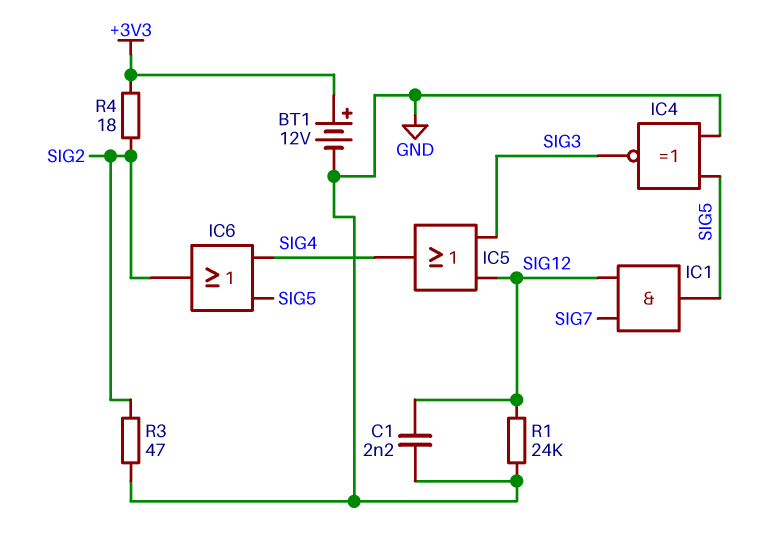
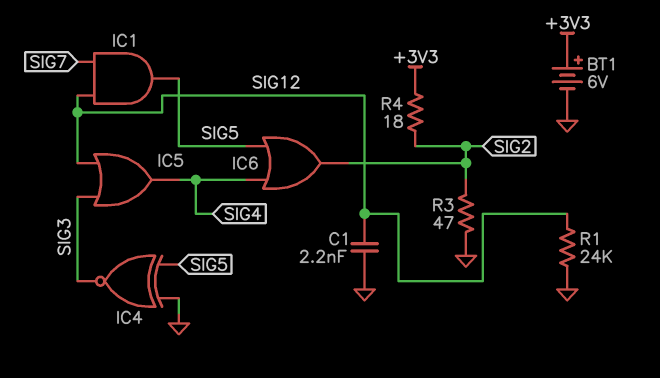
BT1: 12V (plus +3V3, minus GND) -> 6V (plus +3V3, minus GND)

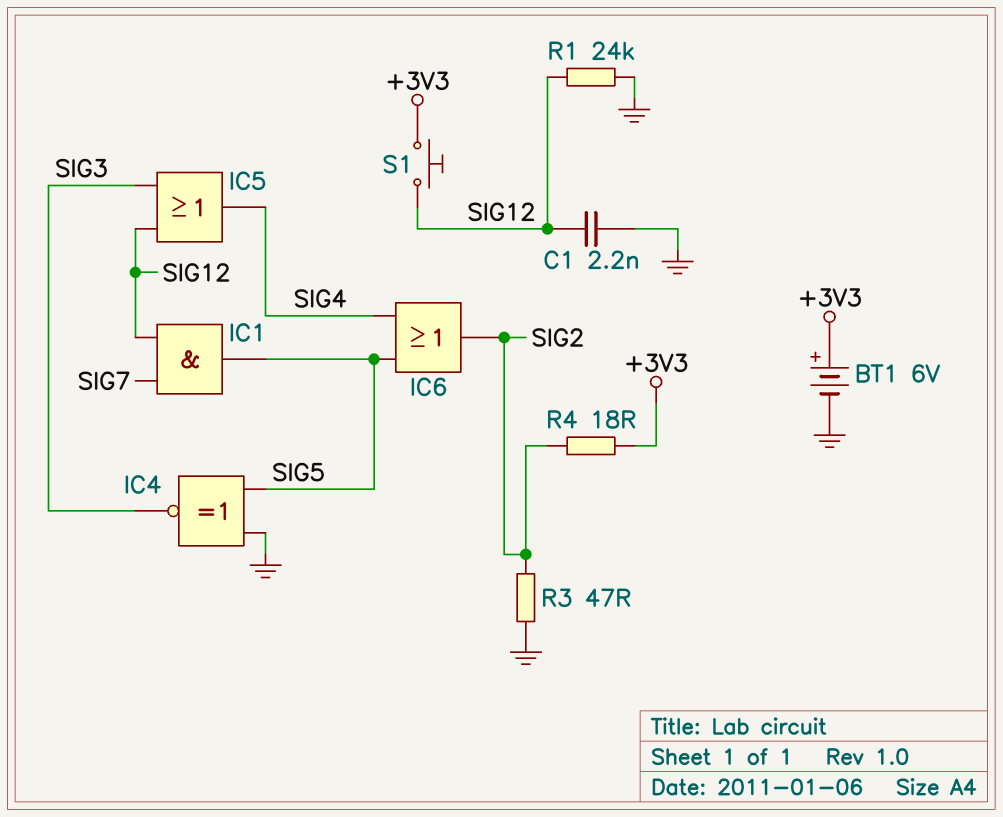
S1: none -> button (+3V3, SIG12)

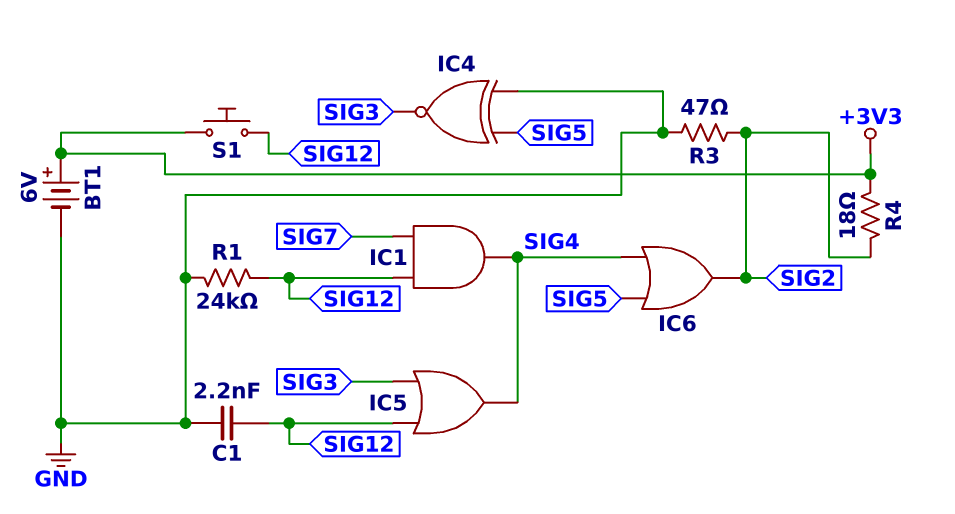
IC1: AND (in SIG7, in SIG12, out SIG5) -> AND (in SIG7, in SIG12, out SIG4)

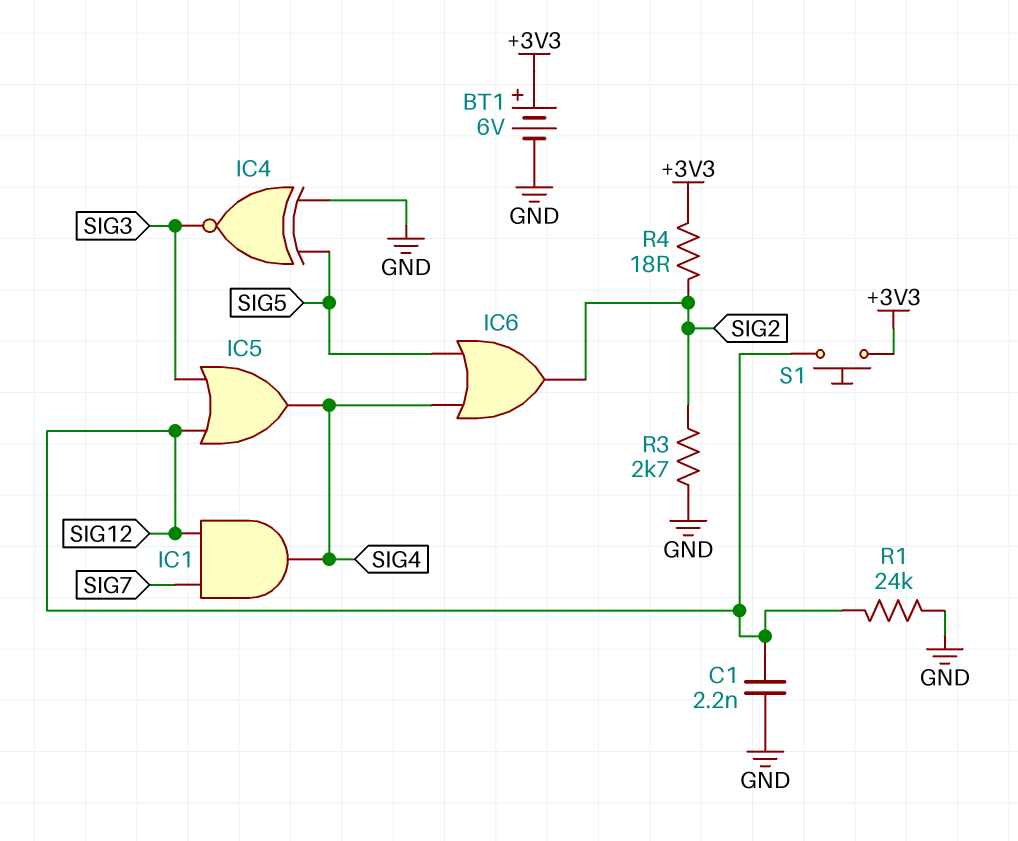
R3: 47 (GND, SIG2) -> 2.7k (GND, SIG2)

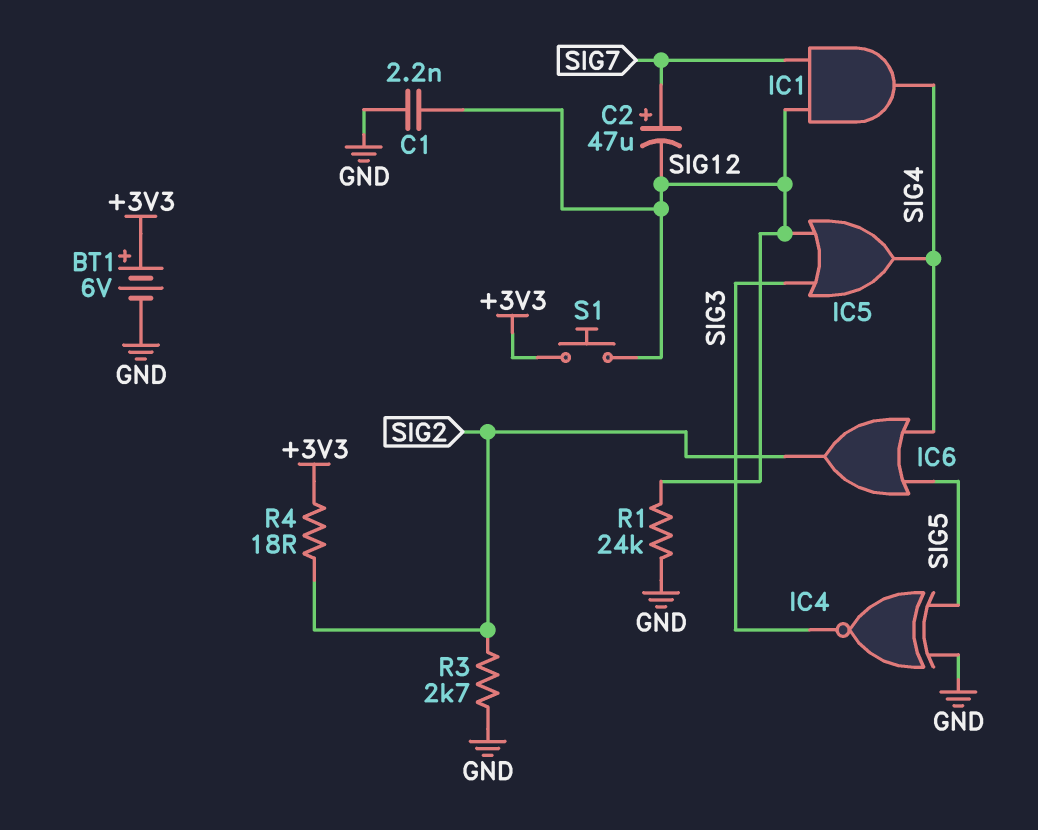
C2: none -> 47uF (plus SIG7, minus SIG12)

